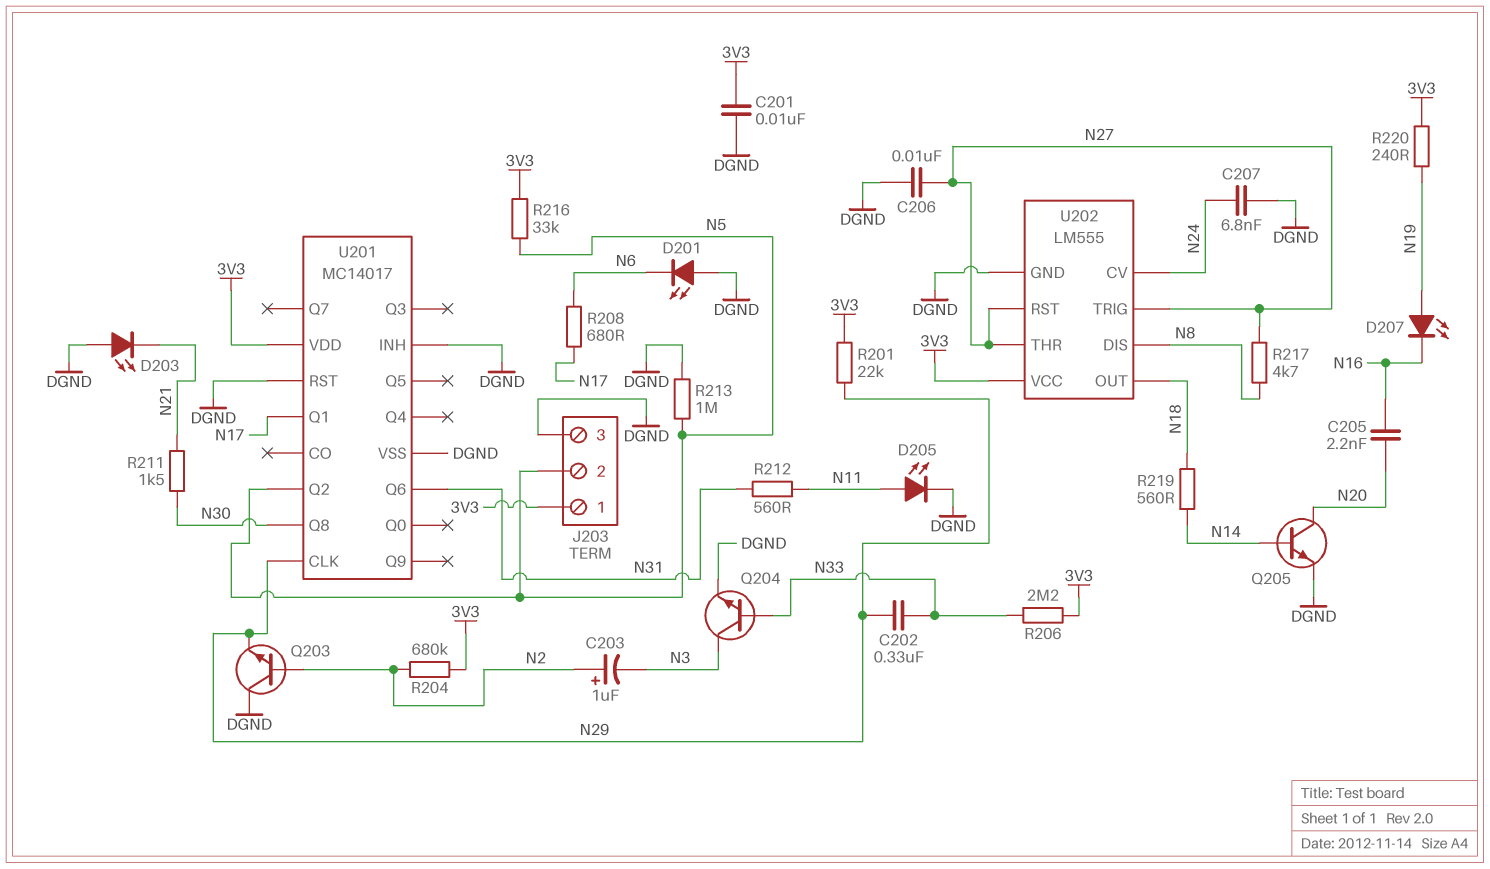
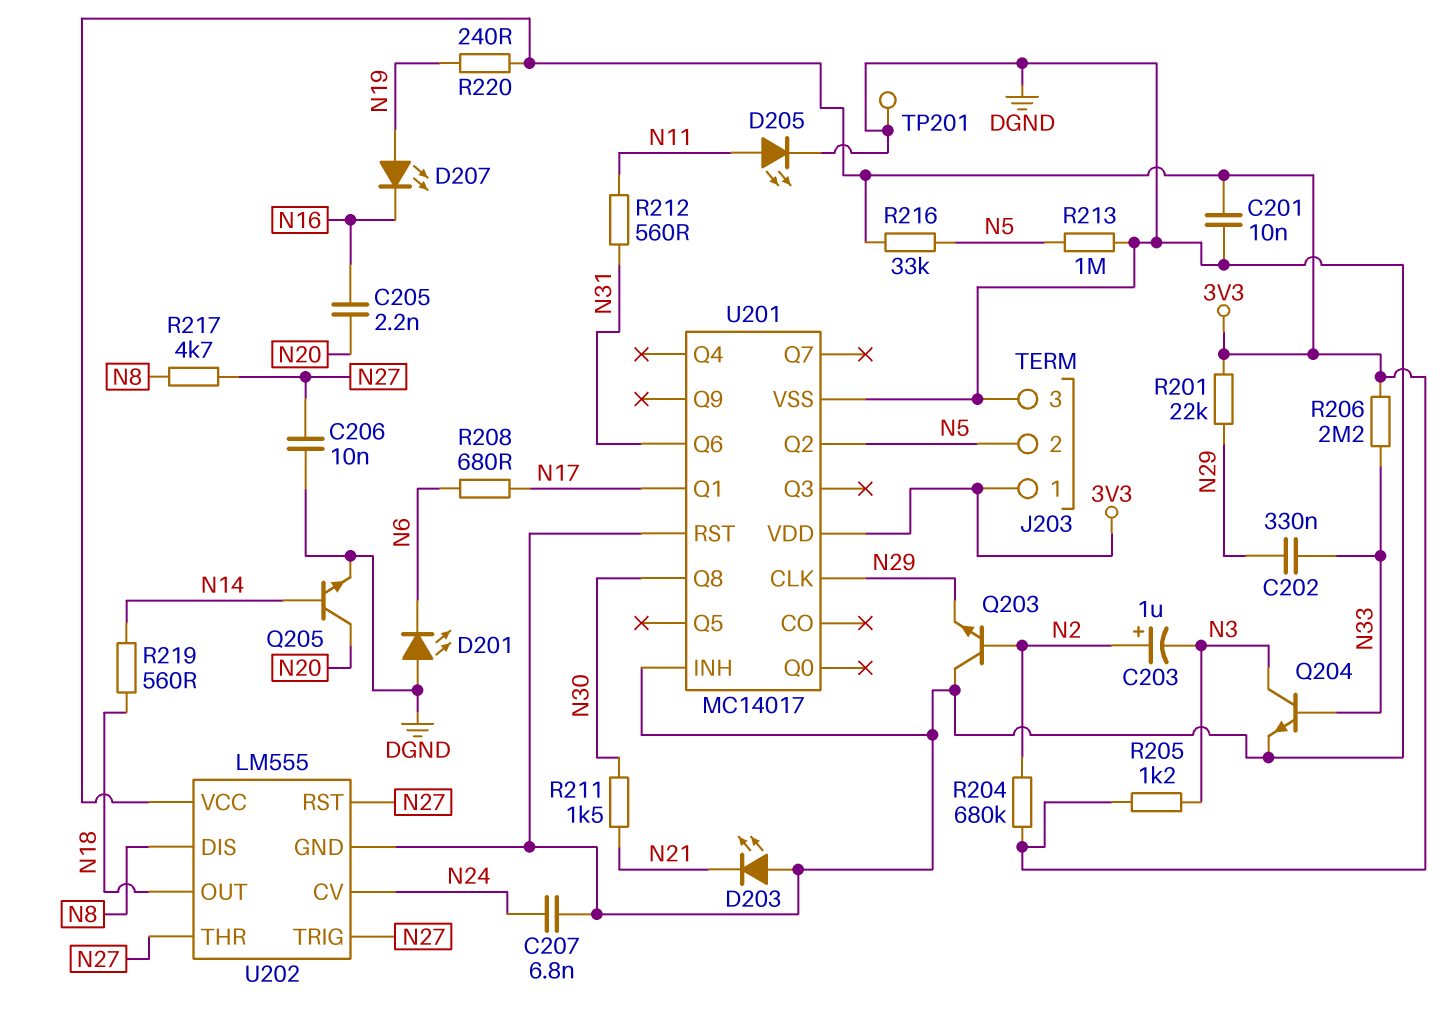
R205: none -> 1.2k (3V3, N3)
TP201: none -> test point (DGND)

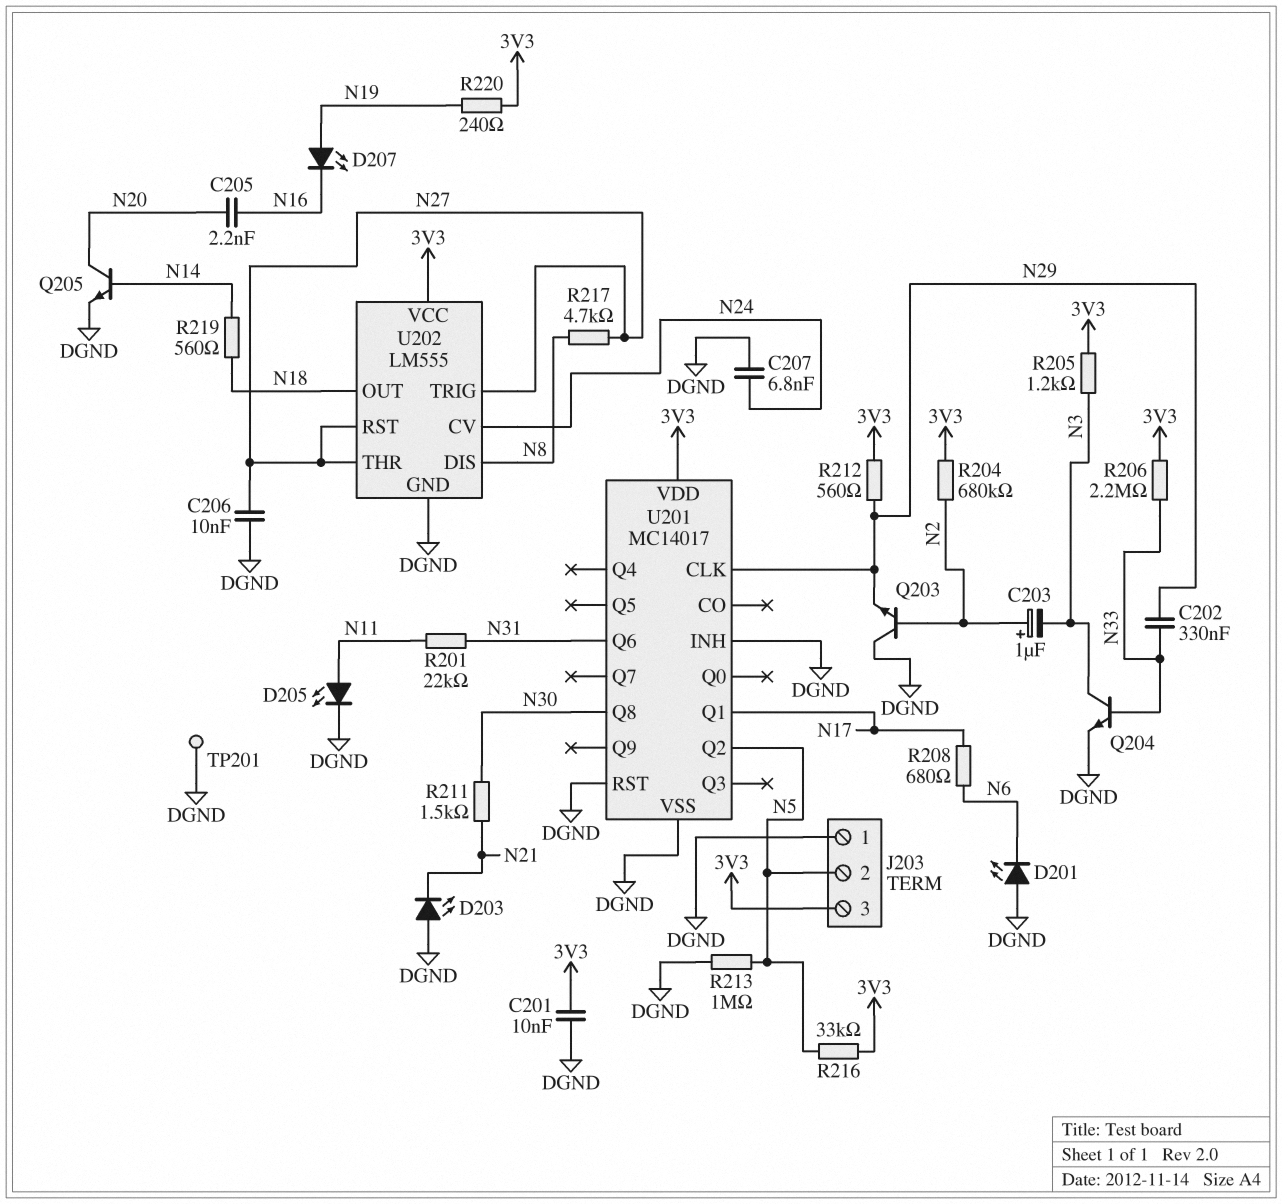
J203 pin 1: 3V3 -> DGND
J203 pin 3: DGND -> 3V3
R201: 22k (3V3, N29) -> 22k (N11, N31)
R212: 560 (N11, N31) -> 560 (3V3, N29)

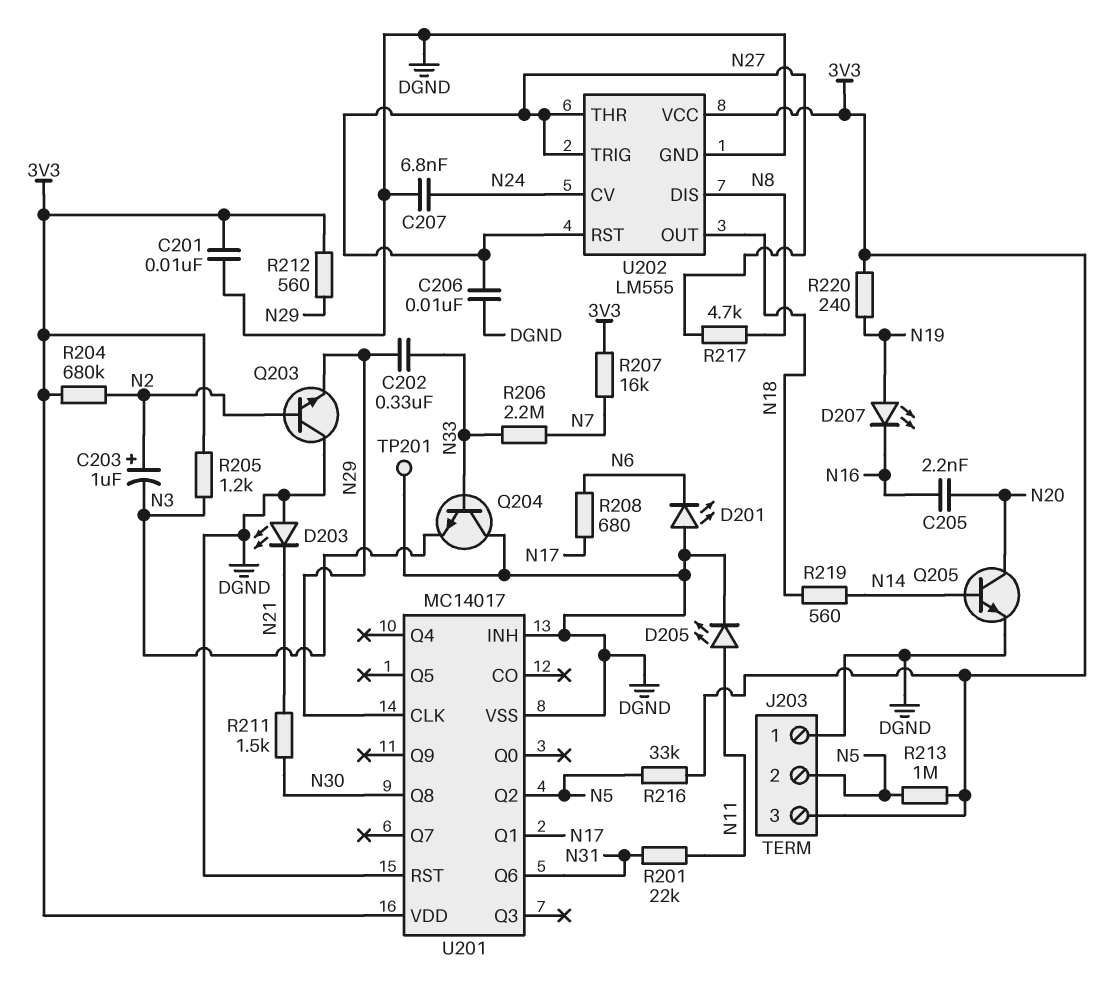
Q204: NPN (B N33, C N3, E DGND) -> NPN (B N33, C DGND, E N3)
R206: 2.2M (3V3, N33) -> 2.2M (N7, N33)
R207: none -> 16k (3V3, N7)
R213: 1M (DGND, N5) -> 1M (3V3, N5)

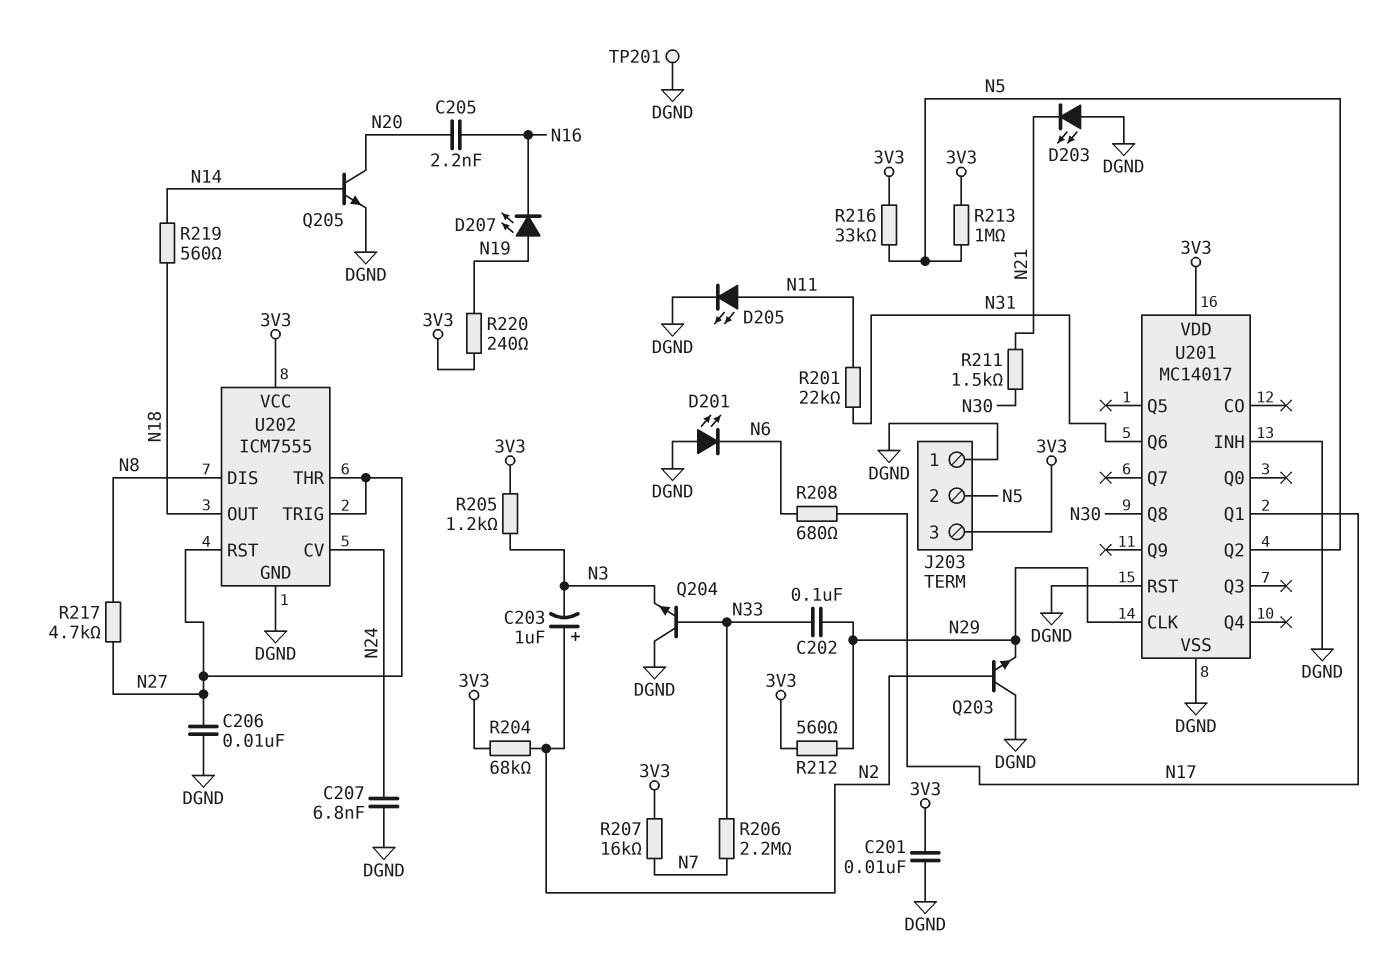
C202: 330nF (N29, N33) -> 100nF (N29, N33)
R204: 680k (3V3, N2) -> 68k (3V3, N2)
U202: LM555 -> ICM7555

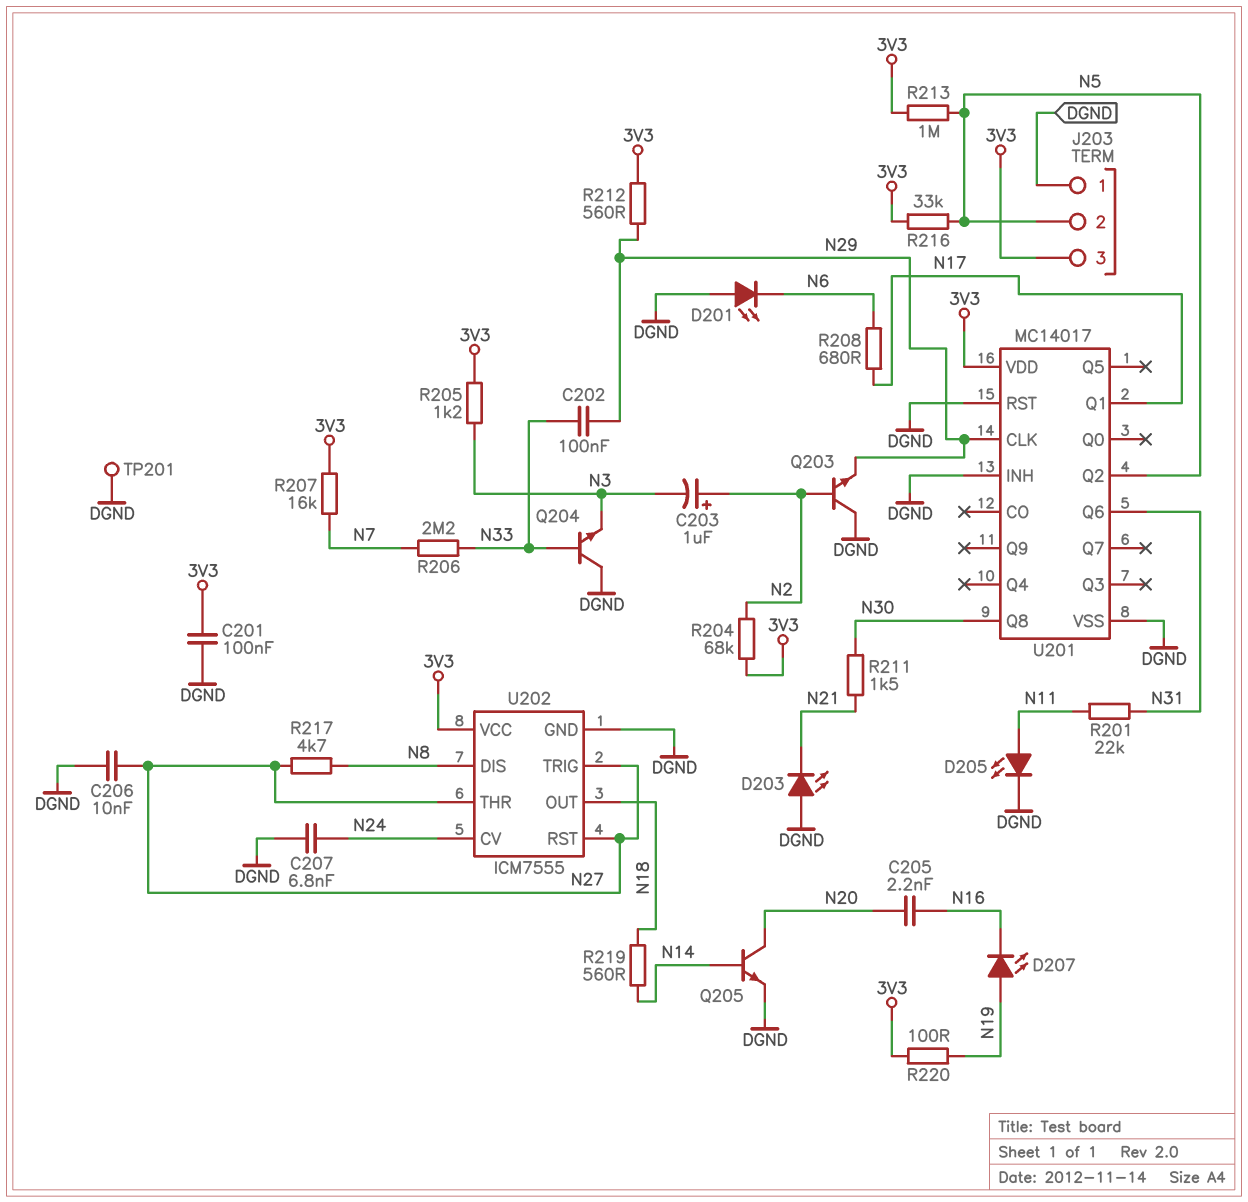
C201: 10nF (3V3, DGND) -> 100nF (3V3, DGND)
R220: 240 (3V3, N19) -> 100 (3V3, N19)

